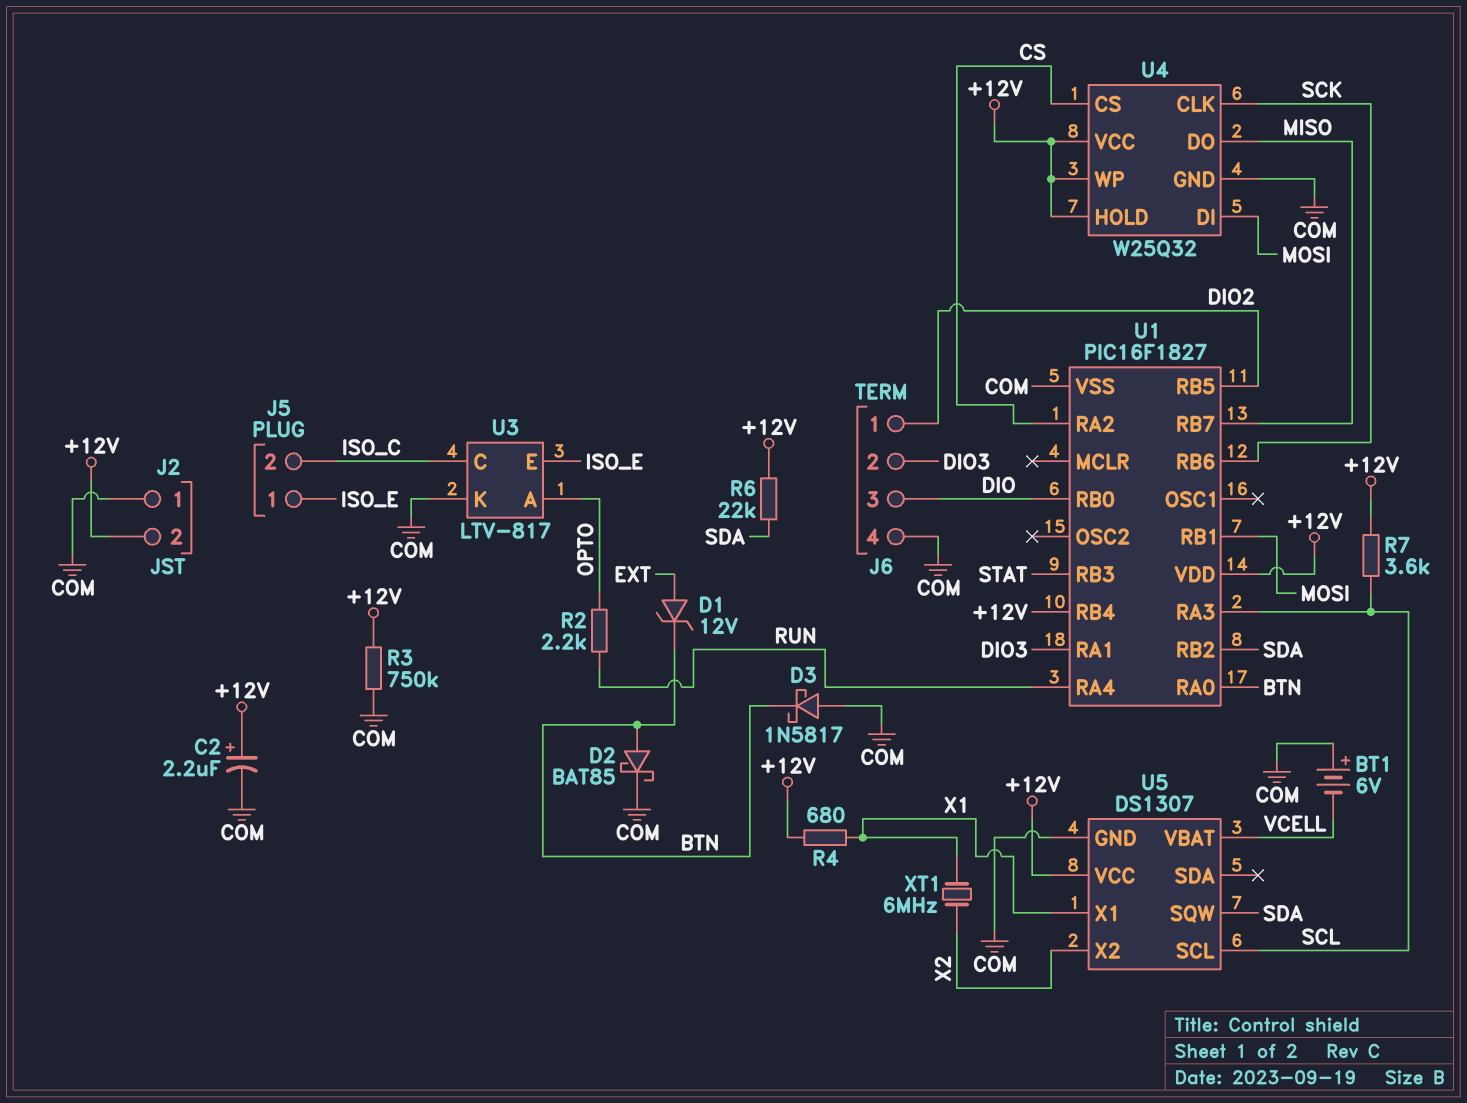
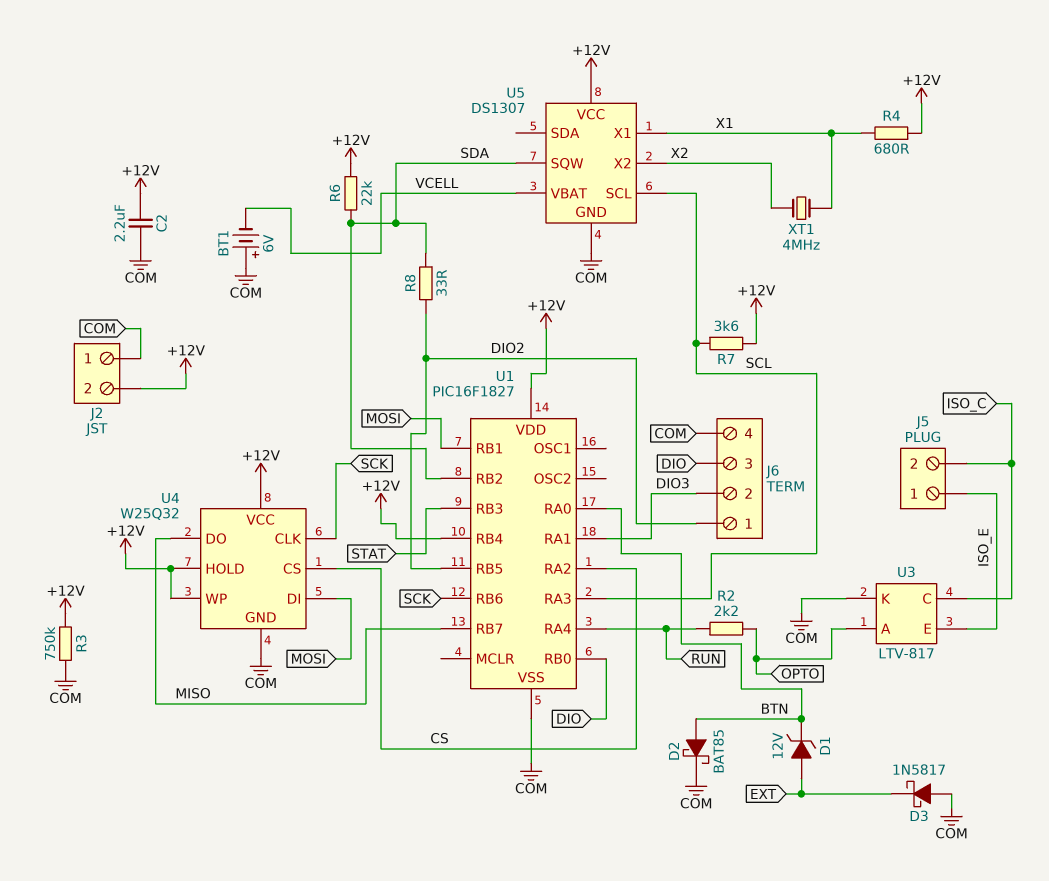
C2: 2.2uF (plus +12V, minus COM) -> 2.2uF (+12V, COM)
D3: schottky 1N5817 (A COM, K BTN) -> schottky 1N5817 (A COM, K EXT)
R8: none -> 33 (DIO2, SDA)
XT1: 6MHz (X1, X2) -> 4MHz (X1, X2)

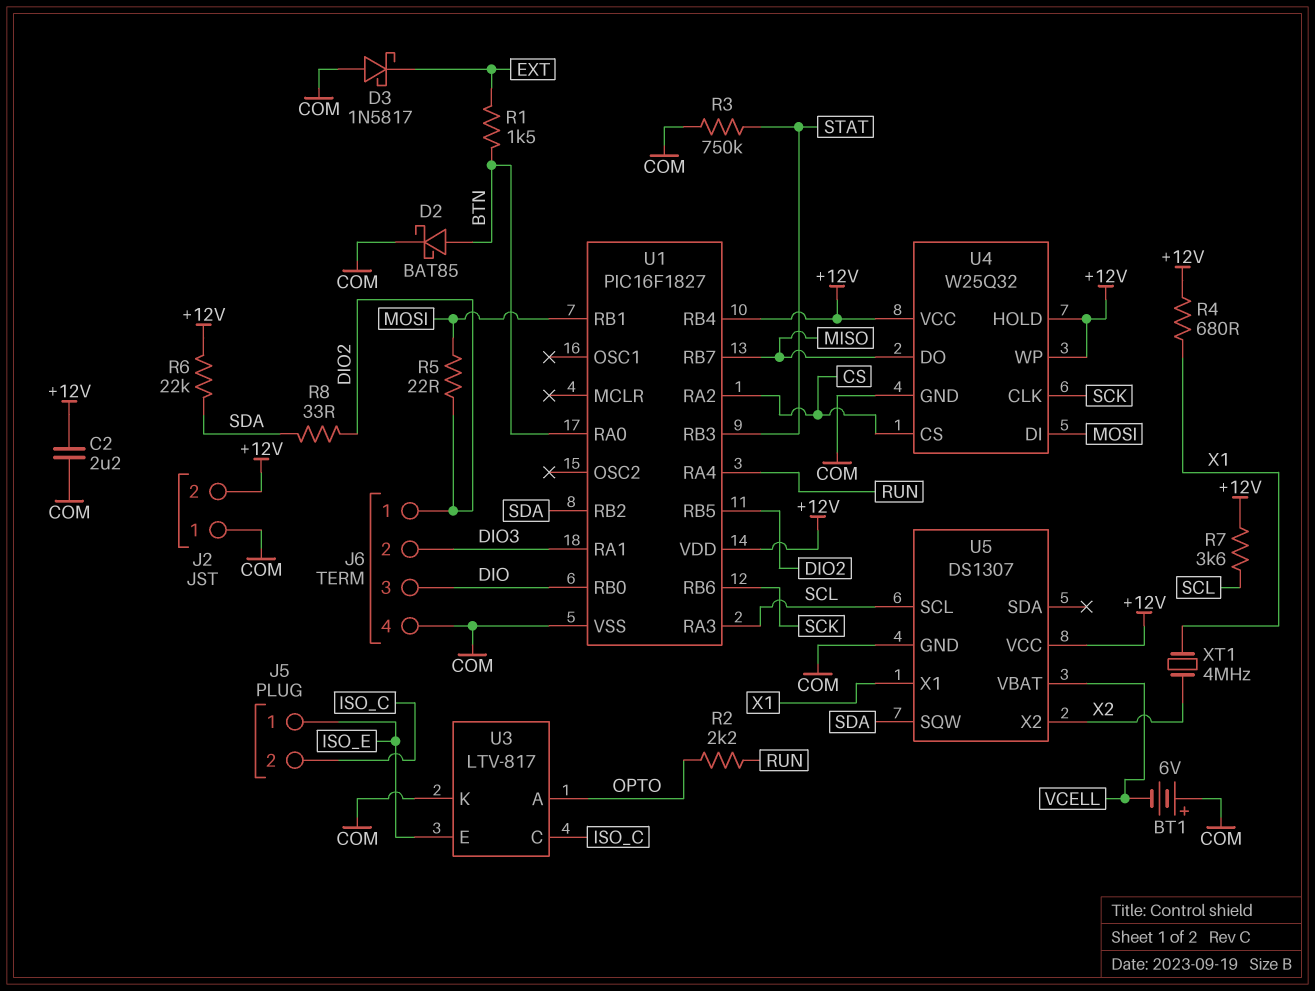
D1: zener 12V (A EXT, K BTN) -> none
R1: none -> 1.5k (BTN, EXT)
R3: 750k (+12V, COM) -> 750k (COM, STAT)
R5: none -> 22 (DIO2, MOSI)

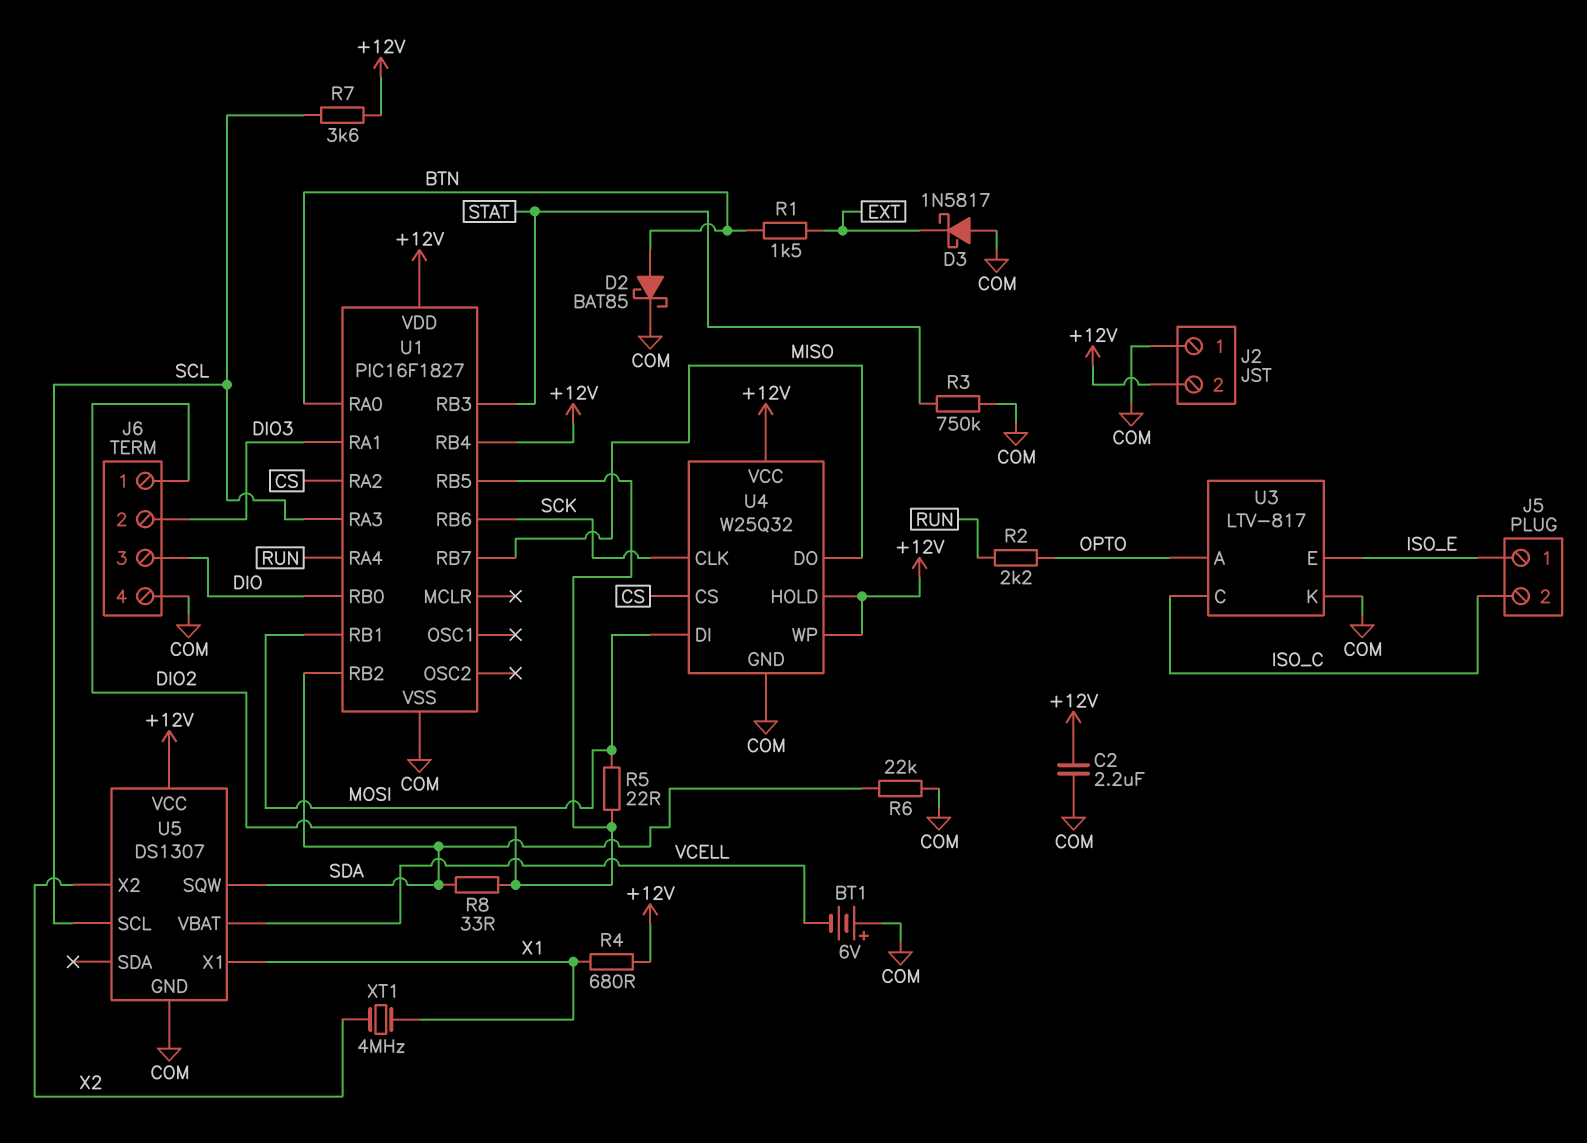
R6: 22k (+12V, SDA) -> 22k (COM, SDA)

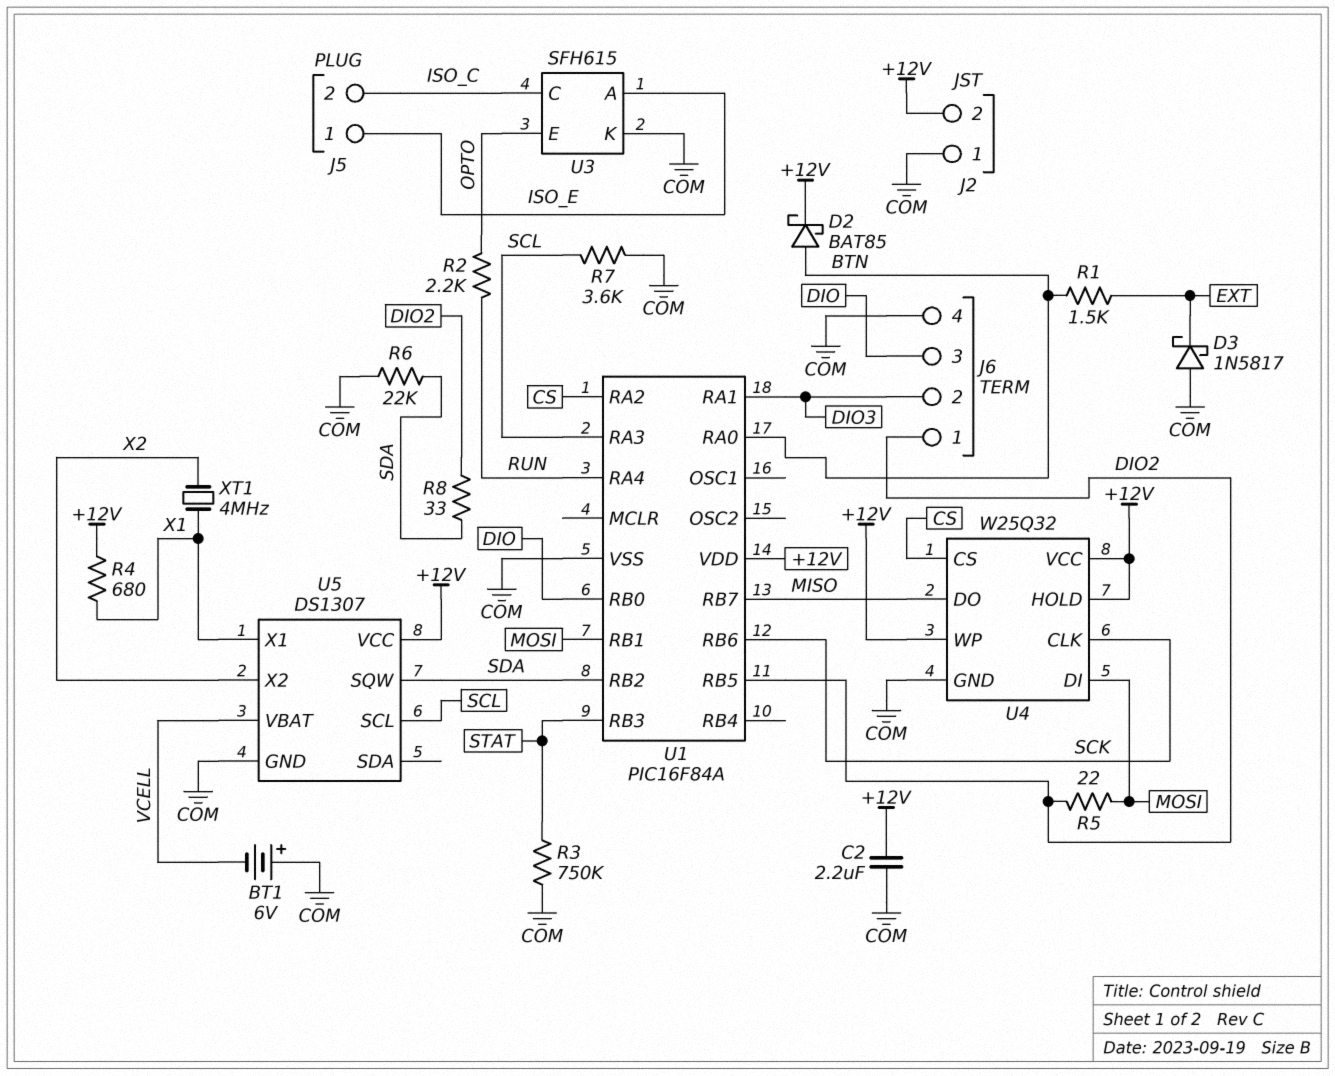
D2: schottky BAT85 (A BTN, K COM) -> schottky BAT85 (A BTN, K +12V)
R7: 3.6k (+12V, SCL) -> 3.6k (COM, SCL)
U1: PIC16F1827 -> PIC16F84A
U1 pin RB4: +12V -> none
U3: LTV-817 -> SFH615
U3 pin A: OPTO -> ISO_E
U3 pin E: ISO_E -> OPTO

